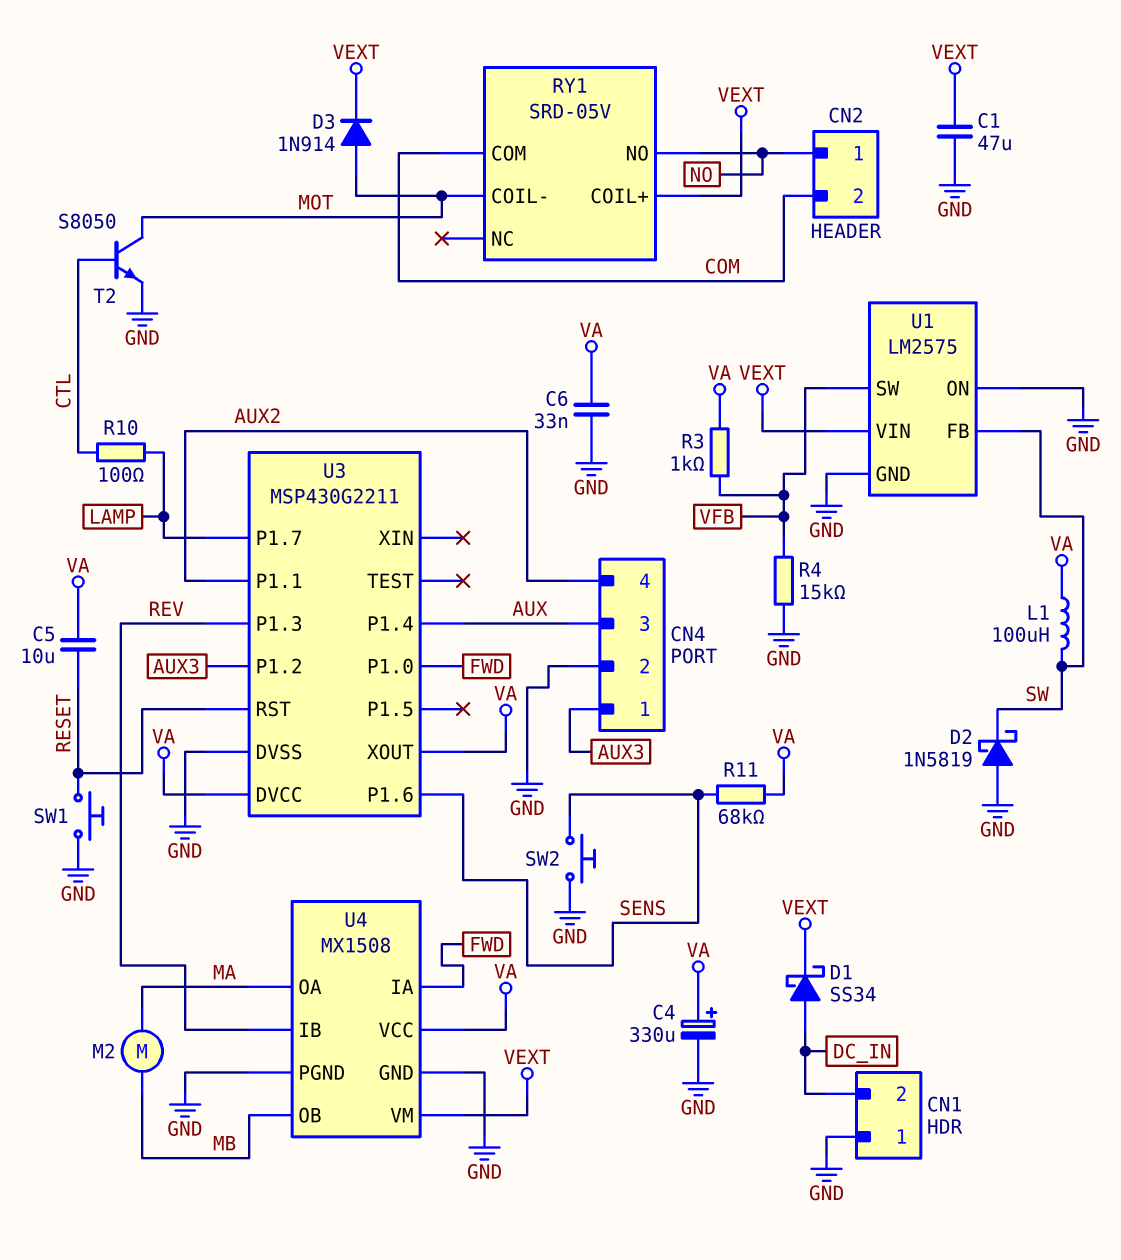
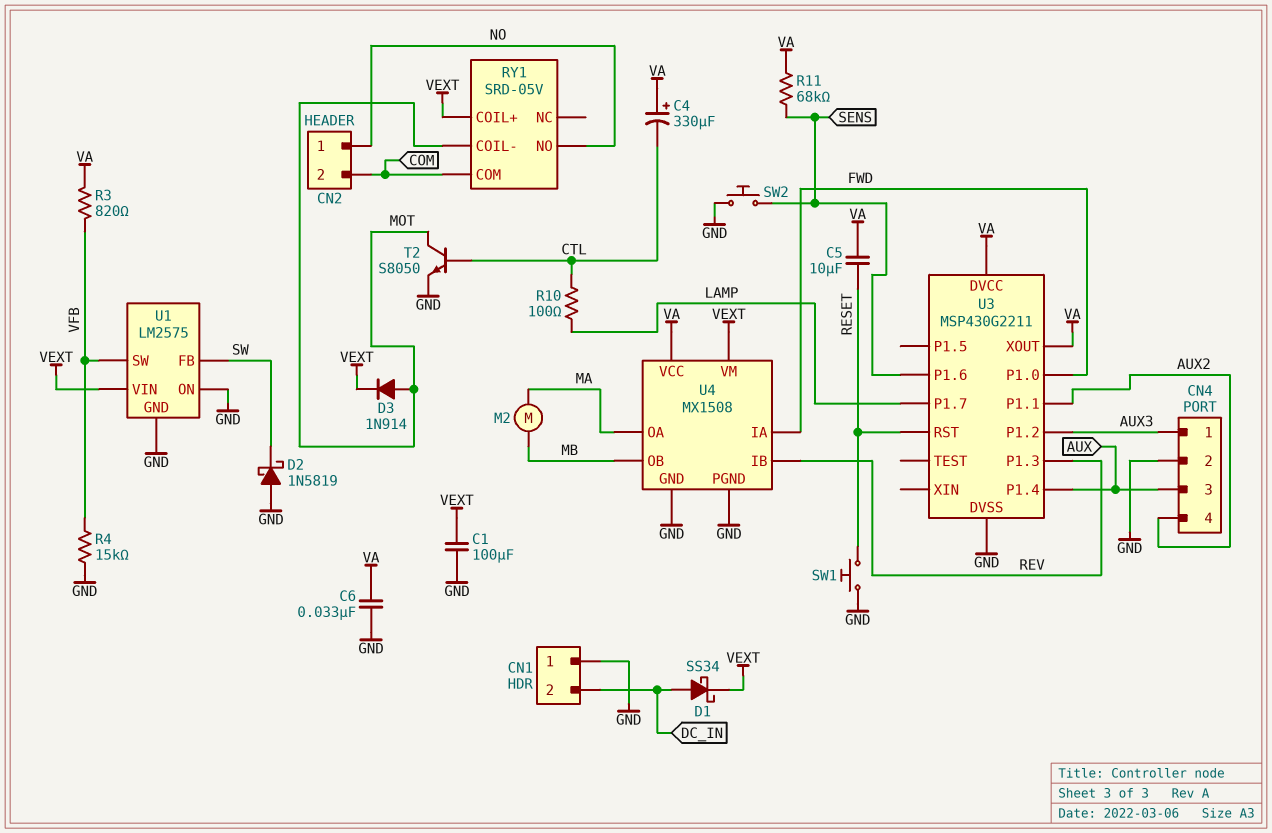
C1: 47uF (GND, VEXT) -> 100uF (GND, VEXT)
C4: 330uF (plus VA, minus GND) -> 330uF (plus VA, minus CTL)
L1: 100uH (SW, VA) -> none
R3: 1k (VA, VFB) -> 820 (VA, VFB)

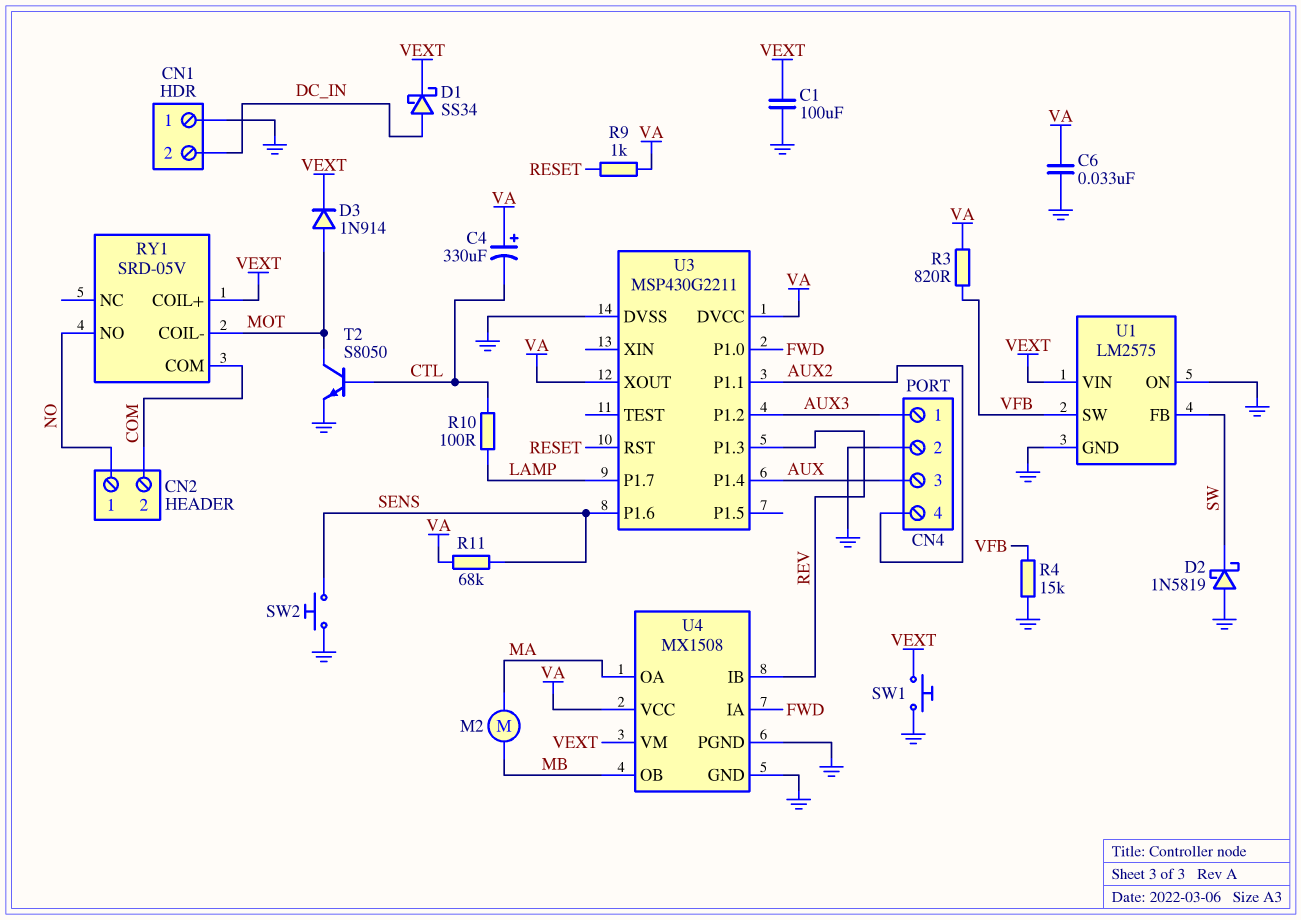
C5: 10uF (RESET, VA) -> none
R9: none -> 1k (RESET, VA)
SW1: button (GND, RESET) -> button (GND, VEXT)

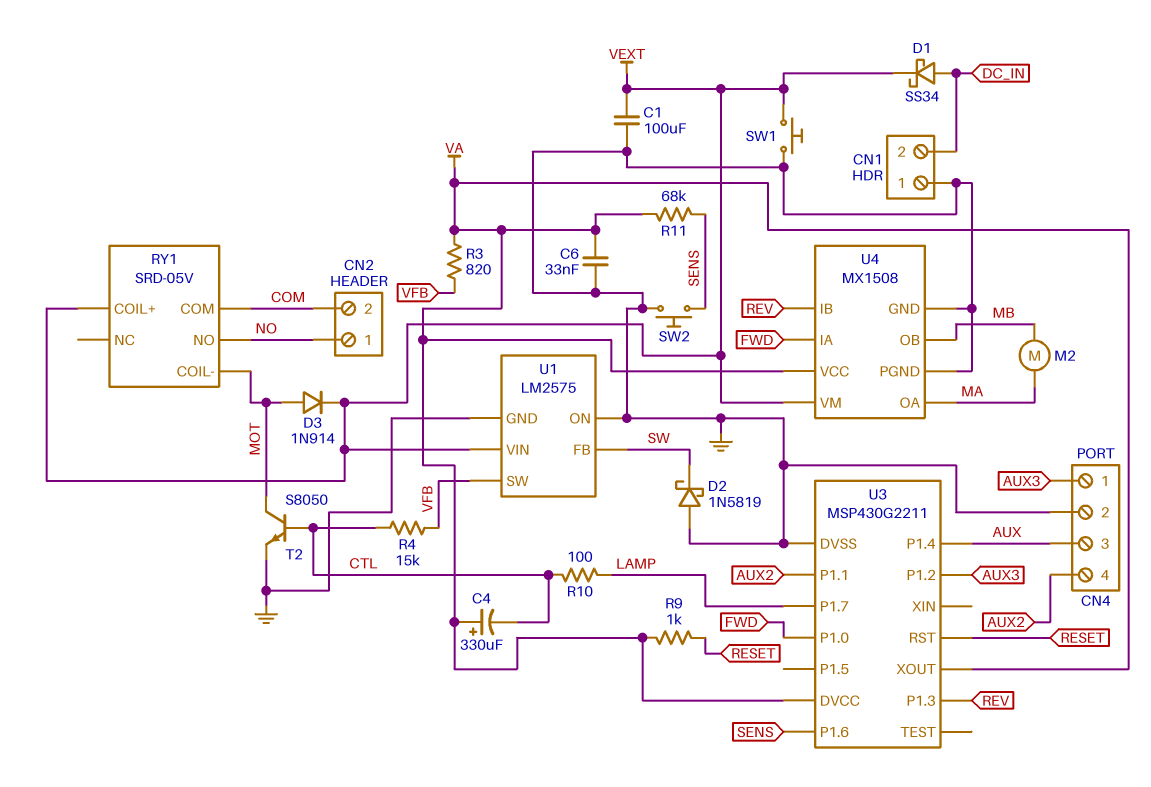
R4: 15k (GND, VFB) -> 15k (CTL, VFB)

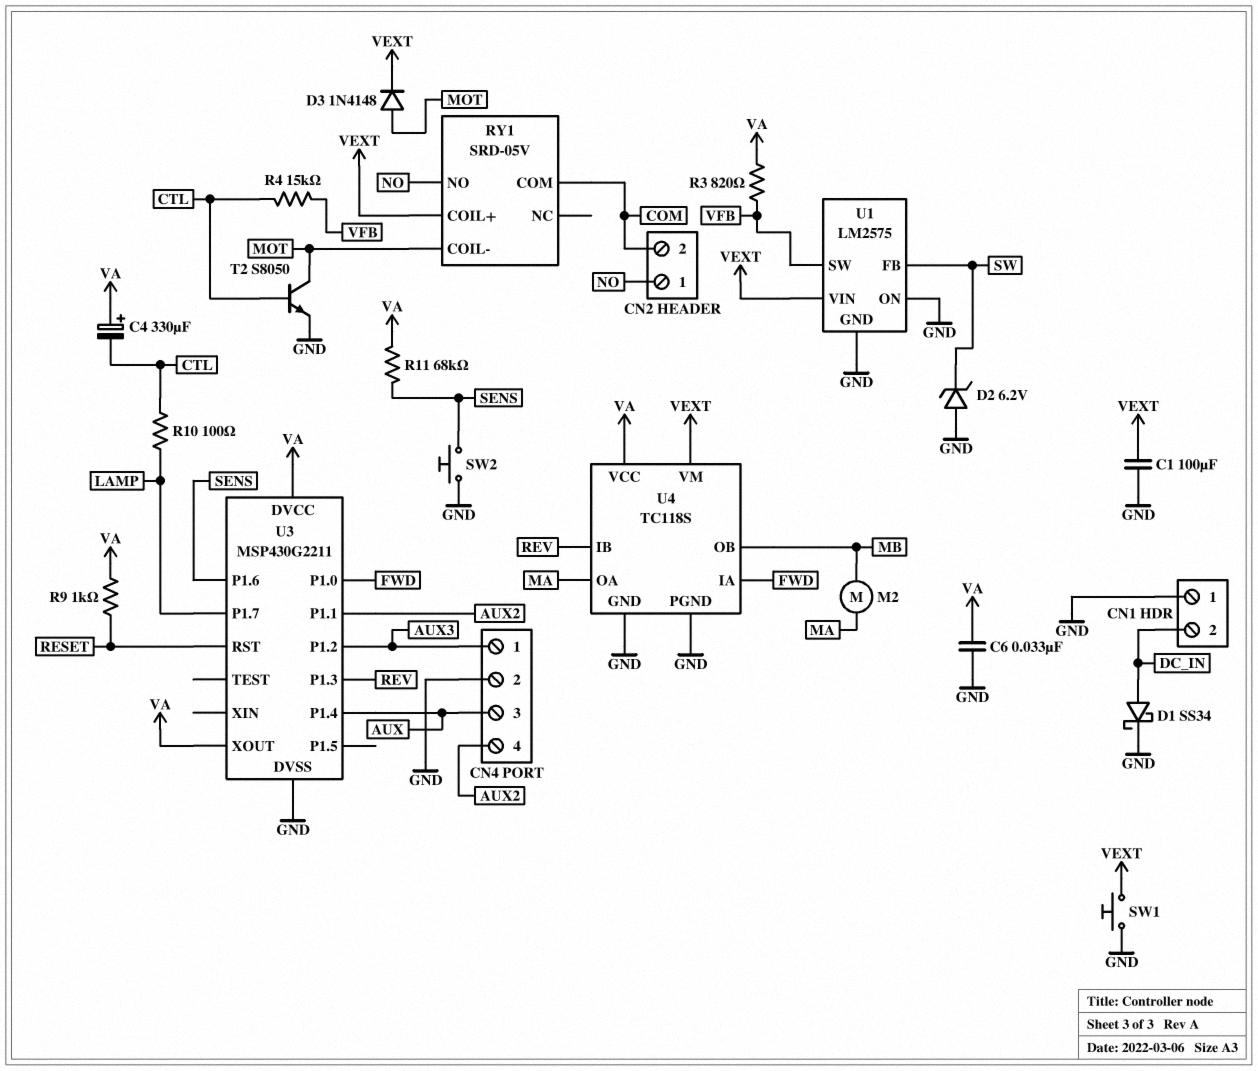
D1: schottky SS34 (A DC_IN, K VEXT) -> schottky SS34 (A DC_IN, K GND)
D2: schottky 1N5819 (A GND, K SW) -> zener 6.2V (A GND, K SW)
D3: diode 1N914 (A MOT, K VEXT) -> diode 1N4148 (A MOT, K VEXT)
U4: MX1508 -> TC118S

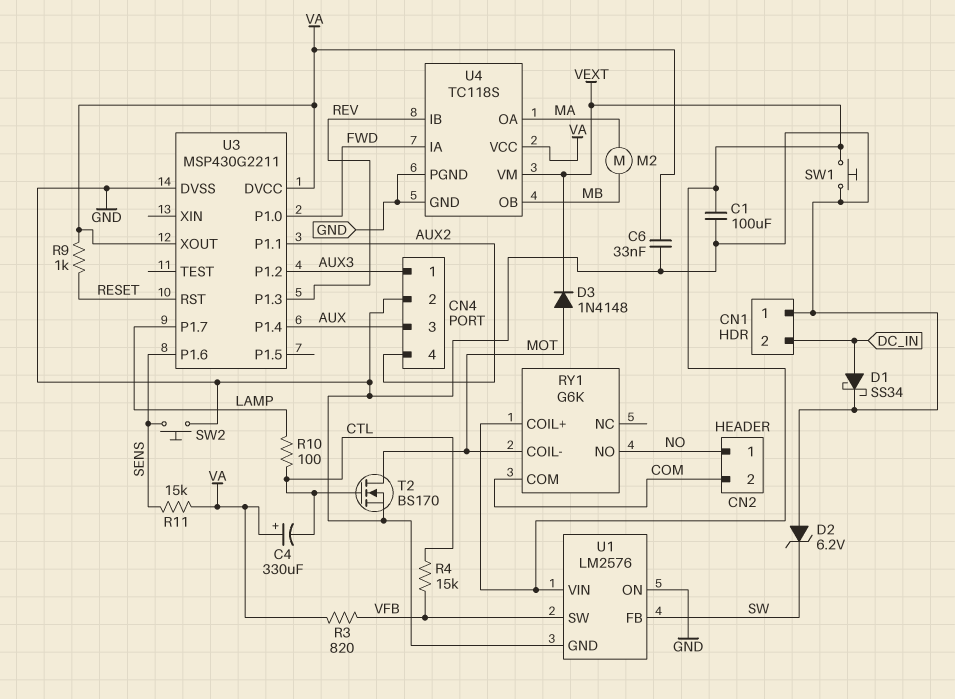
R11: 68k (SENS, VA) -> 15k (SENS, VA)
RY1: SRD-05V -> G6K
T2: NPN S8050 (B CTL, C MOT, E GND) -> NMOS BS170 (G CTL, D MOT, S GND)
U1: LM2575 -> LM2576

